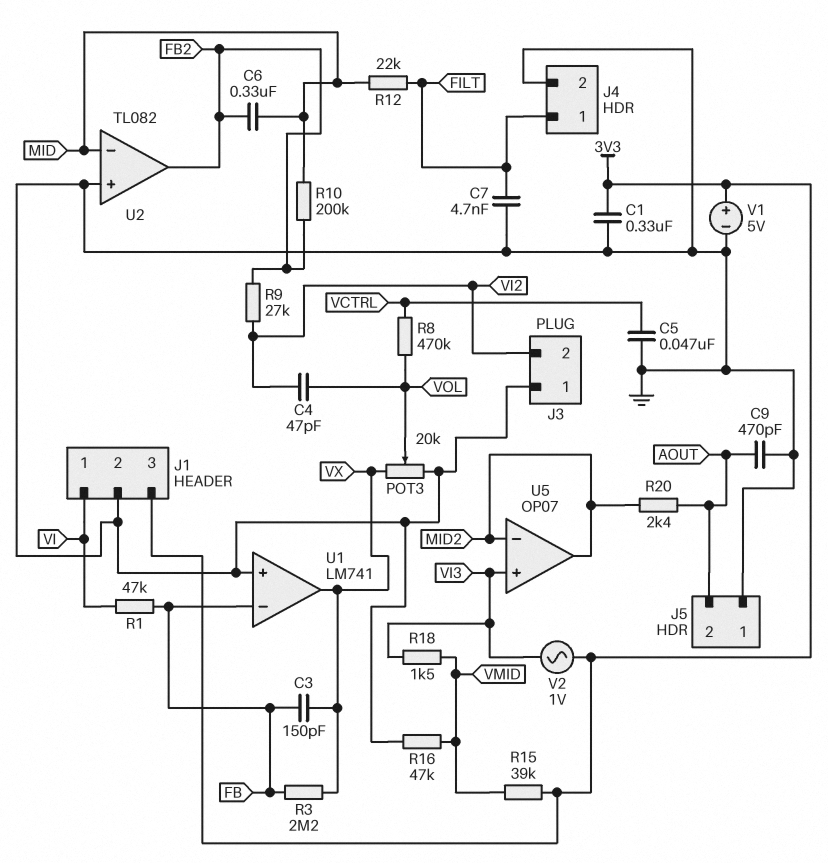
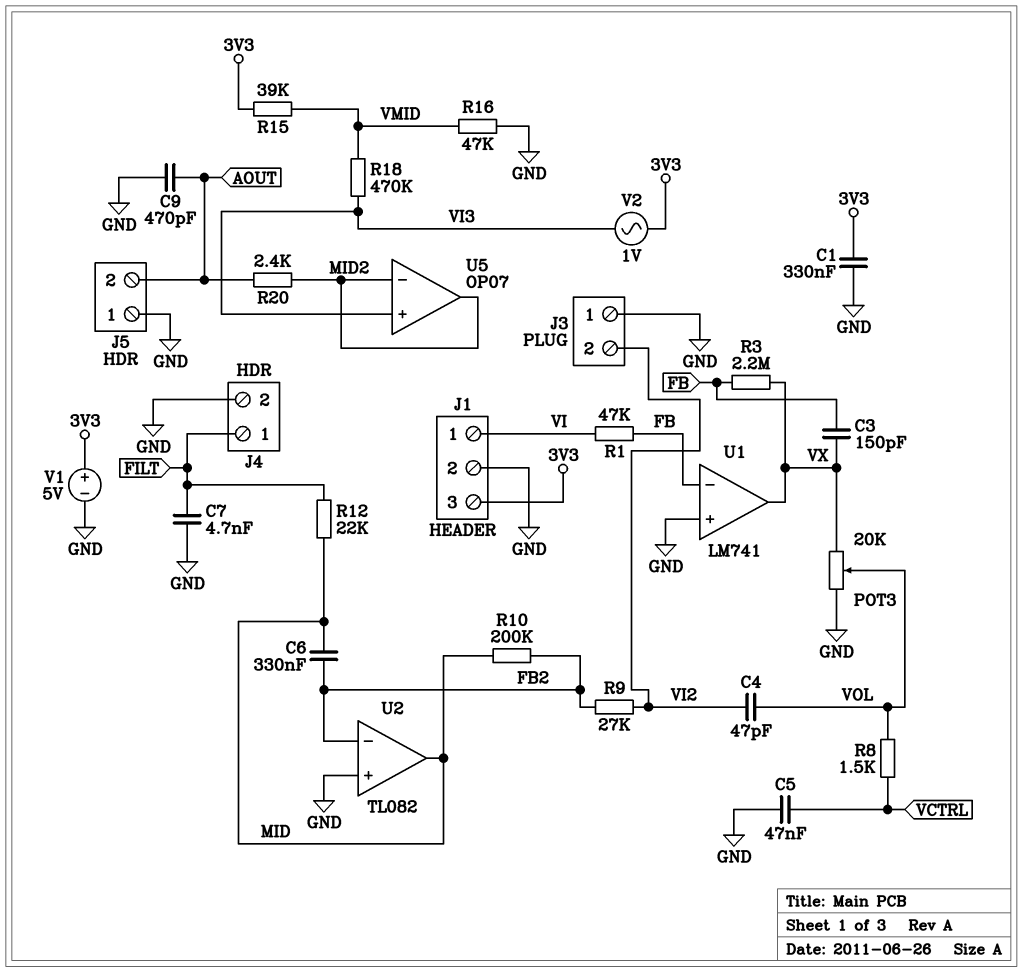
R8: 470k (VCTRL, VOL) -> 1.5k (VCTRL, VOL)
R18: 1.5k (VI3, VMID) -> 470k (VI3, VMID)
U2 pin in-: MID -> FB2
U2 pin out: FB2 -> MID

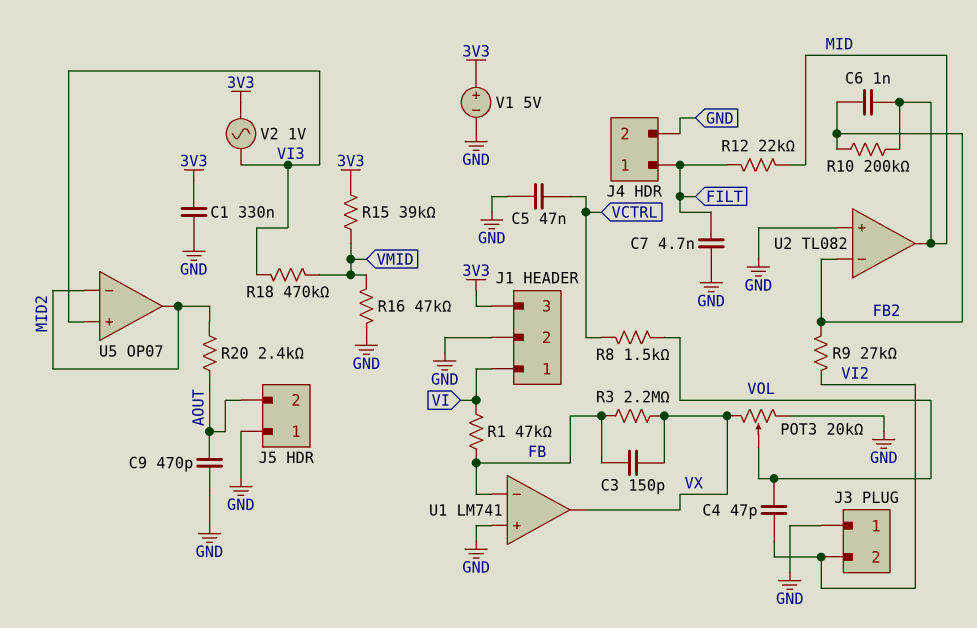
C6: 330nF (FB2, MID) -> 1nF (FB2, MID)

